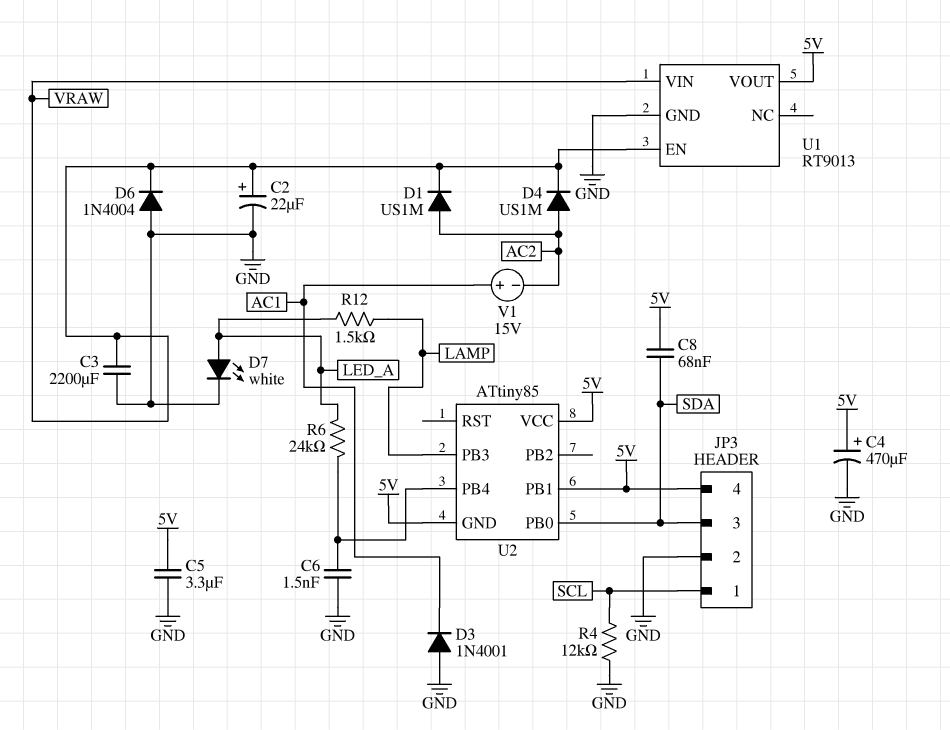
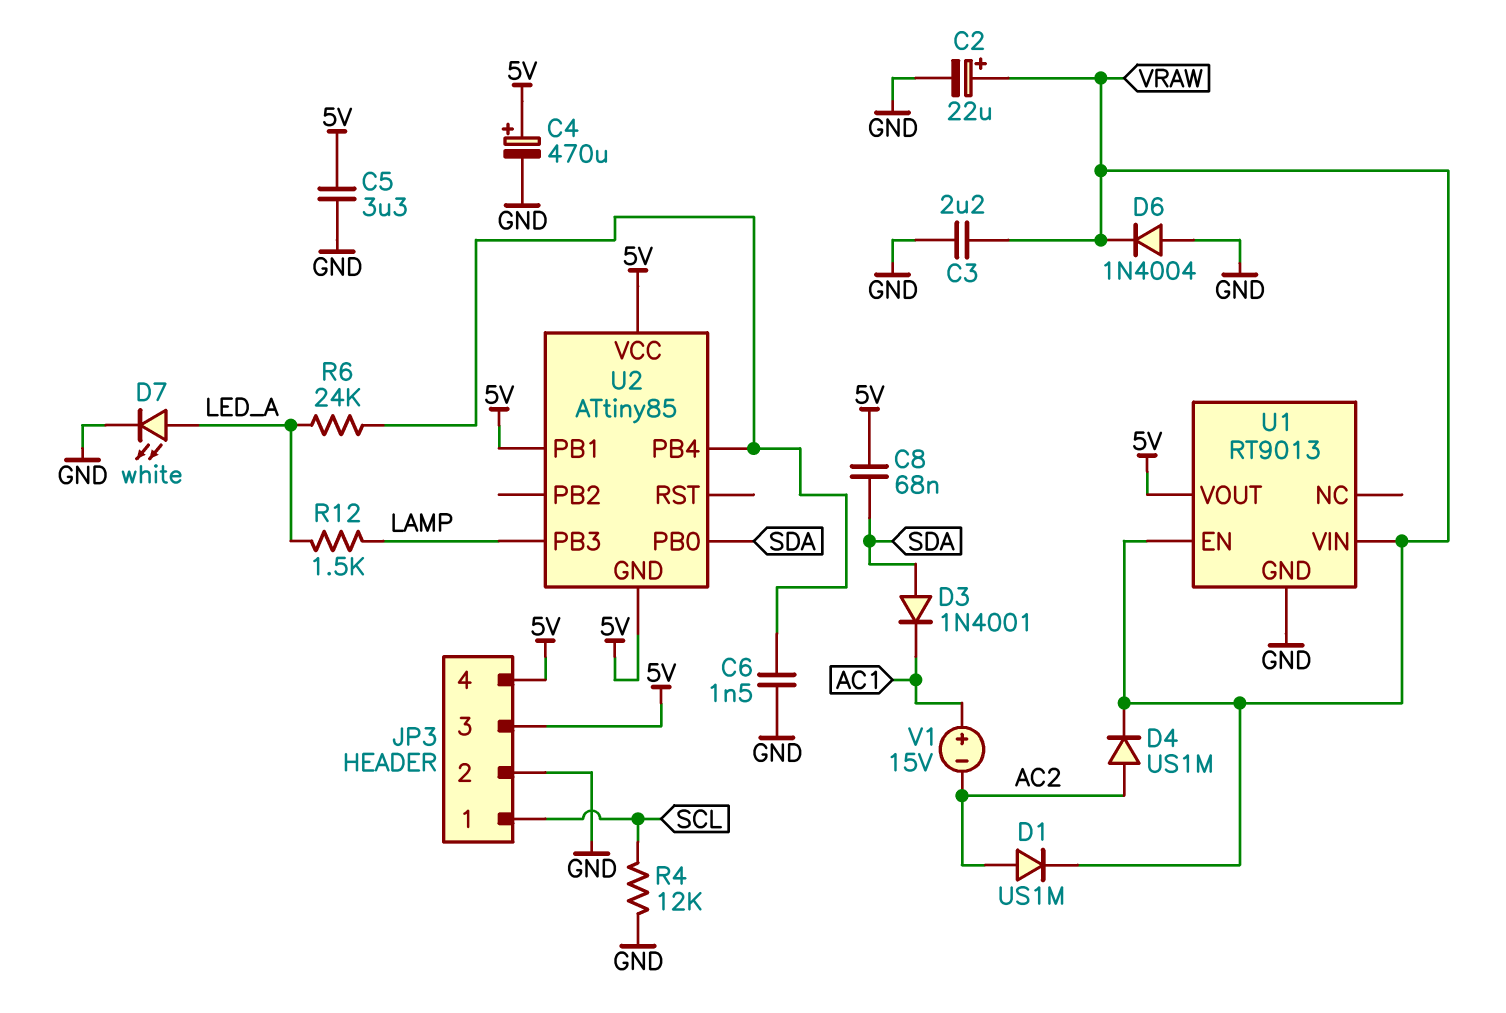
C3: 2200uF (GND, VRAW) -> 2.2uF (GND, VRAW)
D3: diode 1N4001 (A GND, K AC1) -> diode 1N4001 (A SDA, K AC1)
JP3 pin 3: SDA -> 5V

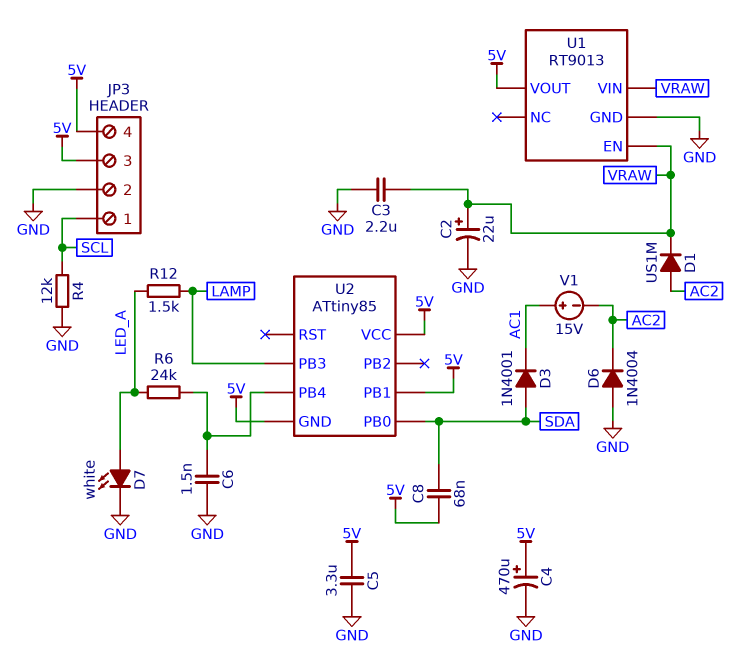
D4: diode US1M (A AC2, K VRAW) -> none
D6: diode 1N4004 (A GND, K VRAW) -> diode 1N4004 (A GND, K AC2)

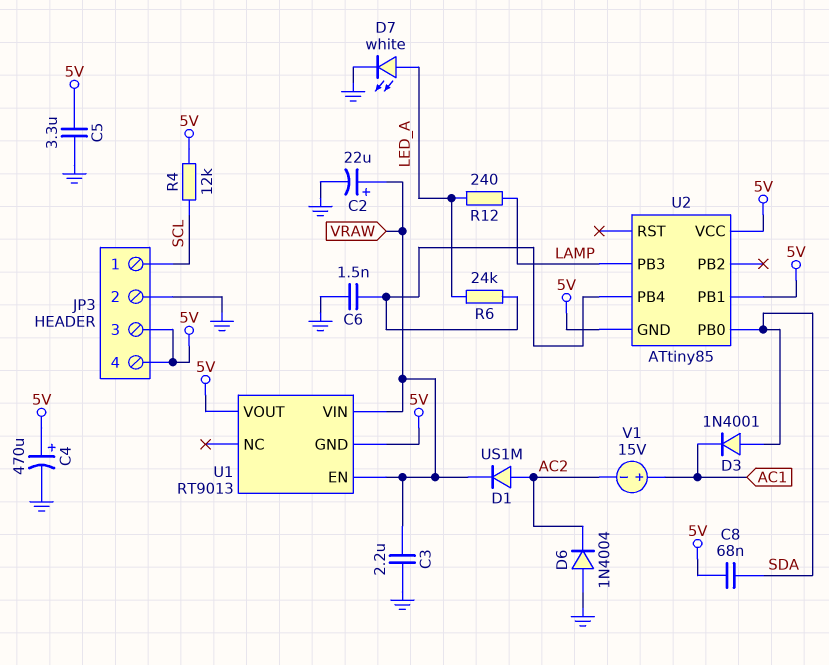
R4: 12k (GND, SCL) -> 12k (5V, SCL)
R12: 1.5k (LAMP, LED_A) -> 240 (LAMP, LED_A)
U1 pin GND: GND -> 5V

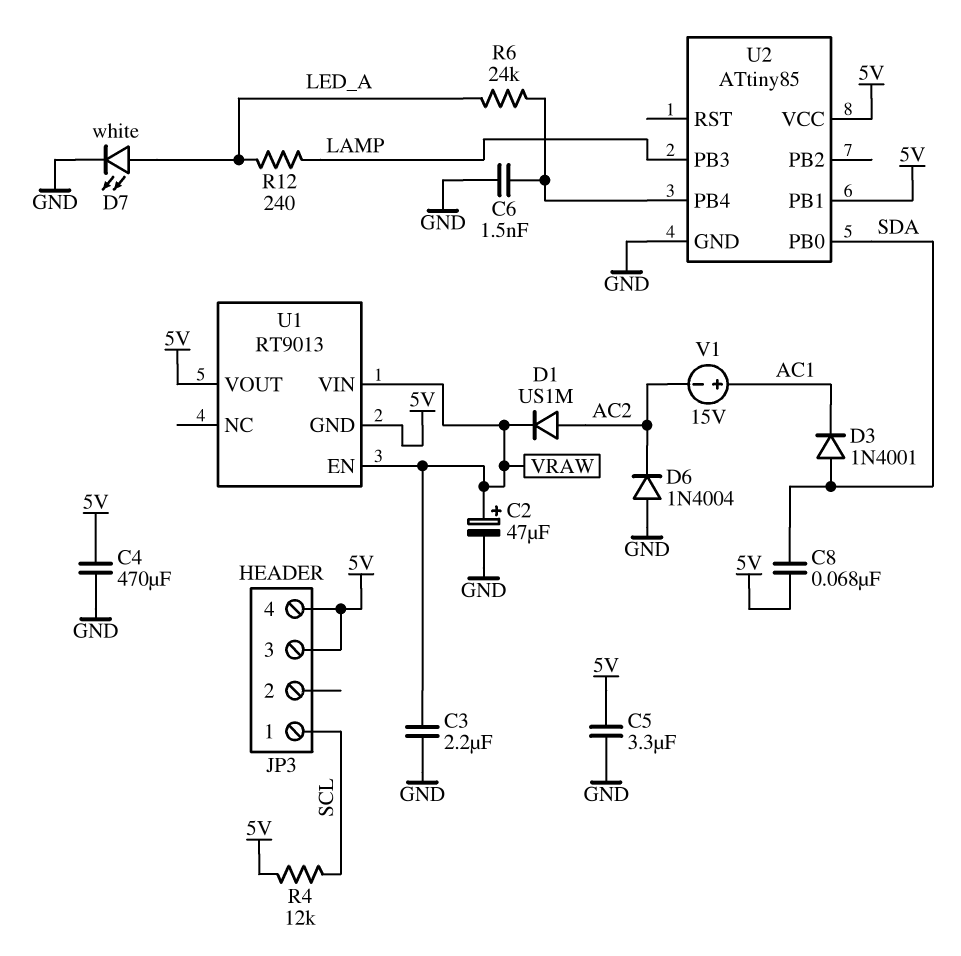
C2: 22uF (plus VRAW, minus GND) -> 47uF (plus VRAW, minus GND)
C4: 470uF (plus 5V, minus GND) -> 470uF (5V, GND)
JP3 pin 2: GND -> none
U2 pin GND: 5V -> GND

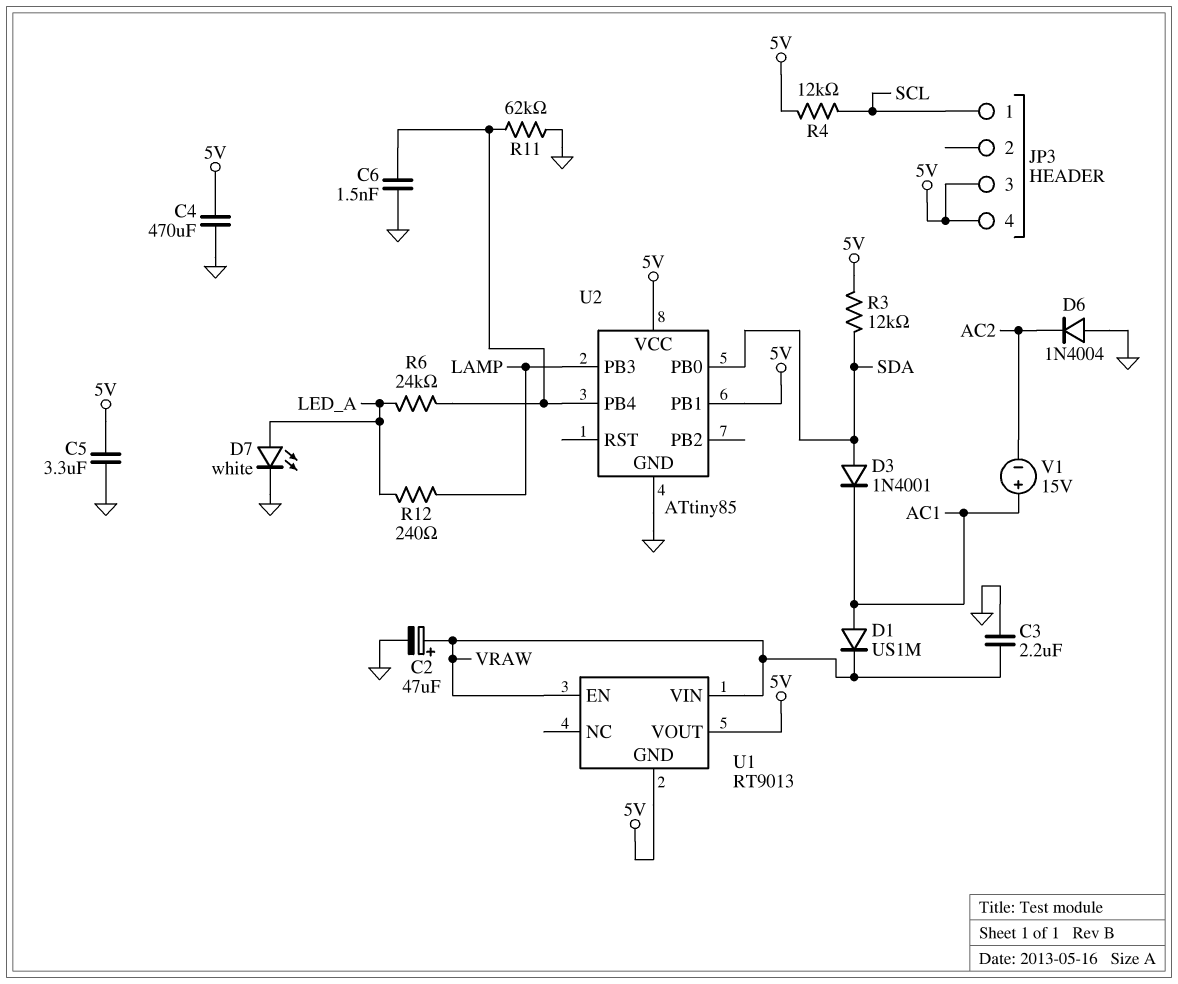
C8: 68nF (5V, SDA) -> none
D1: diode US1M (A AC2, K VRAW) -> diode US1M (A AC1, K VRAW)
R3: none -> 12k (5V, SDA)
R11: none -> 62k (GND, U2/PB4)

